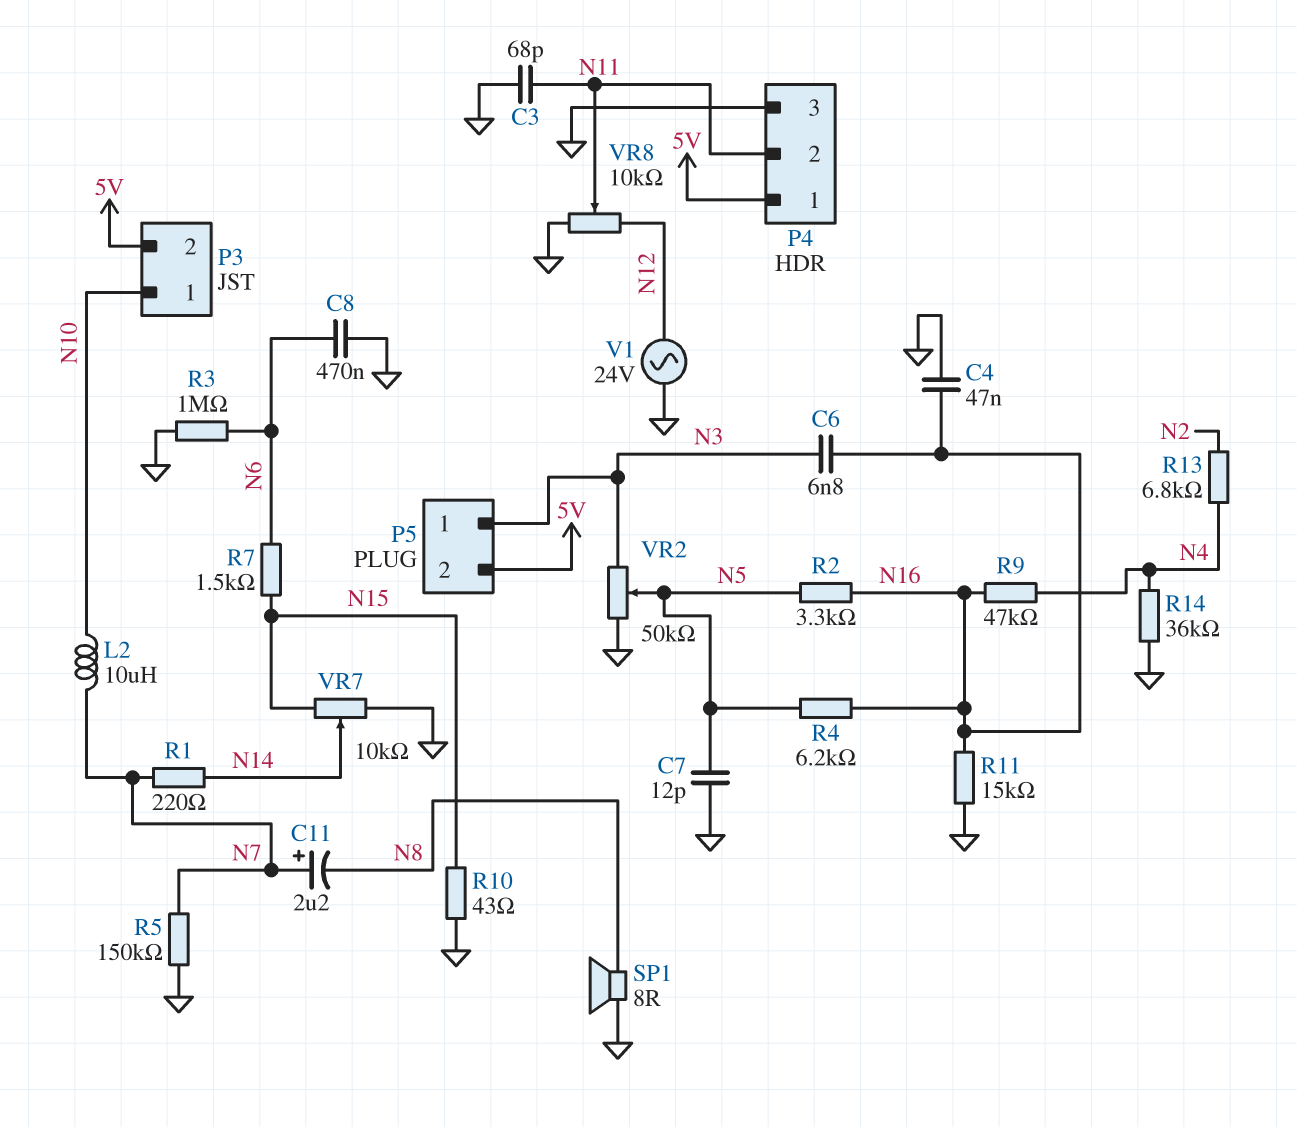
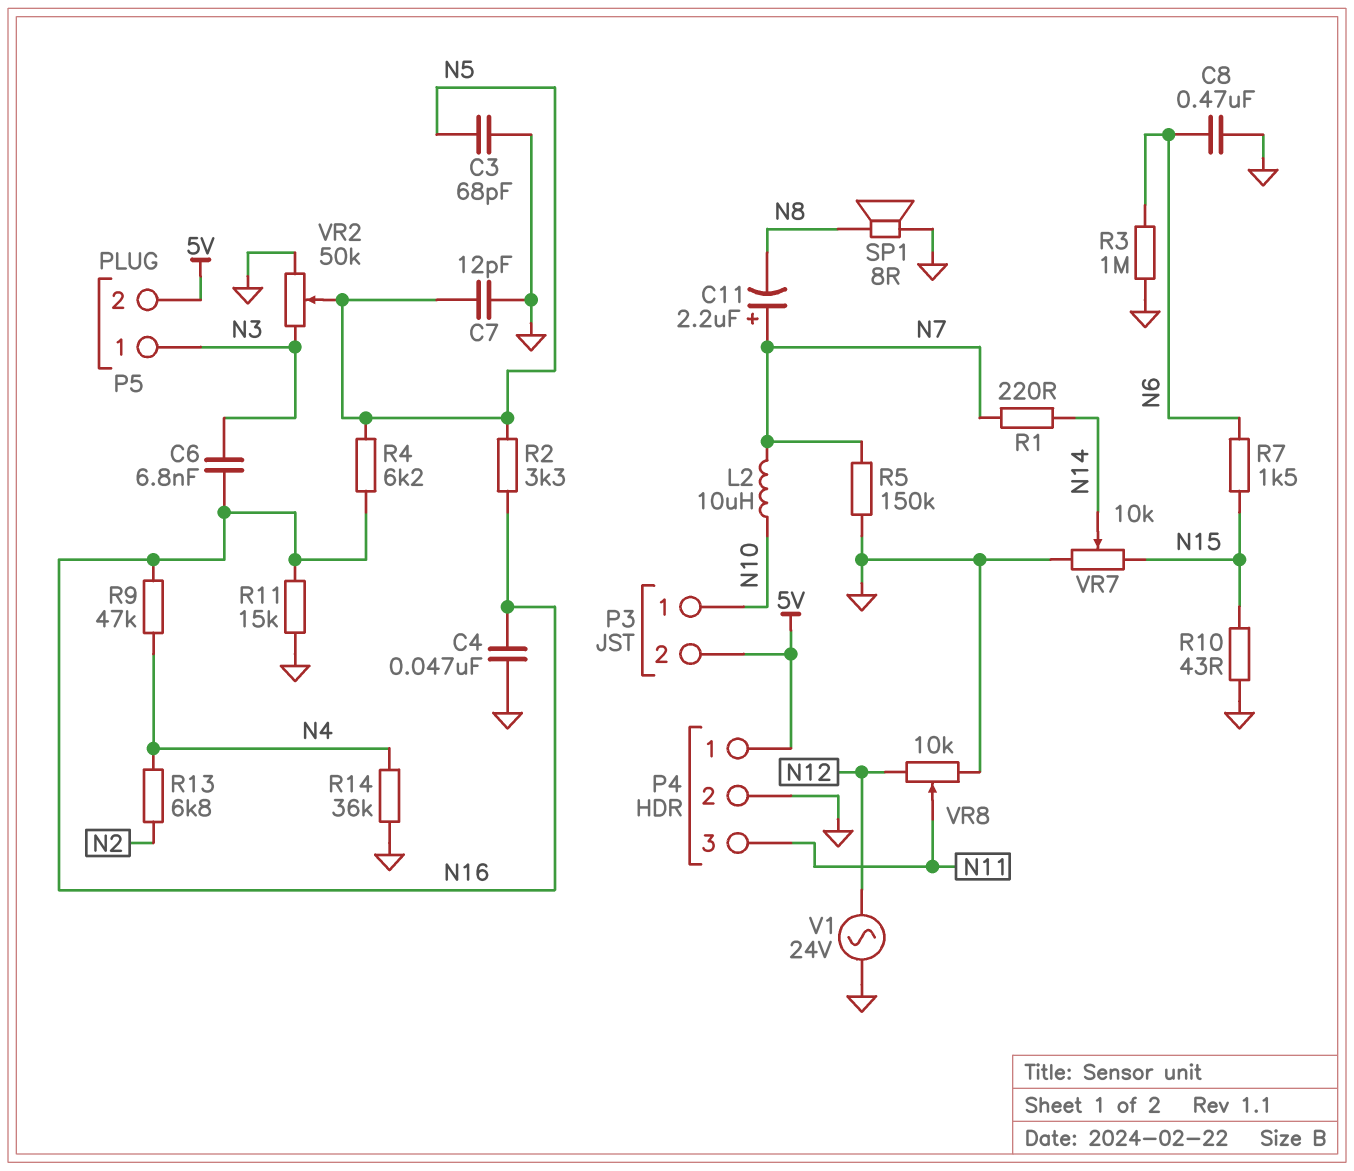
C3: 68pF (GND, N11) -> 68pF (GND, N5)
P4 pin 2: N11 -> GND
P4 pin 3: GND -> N11

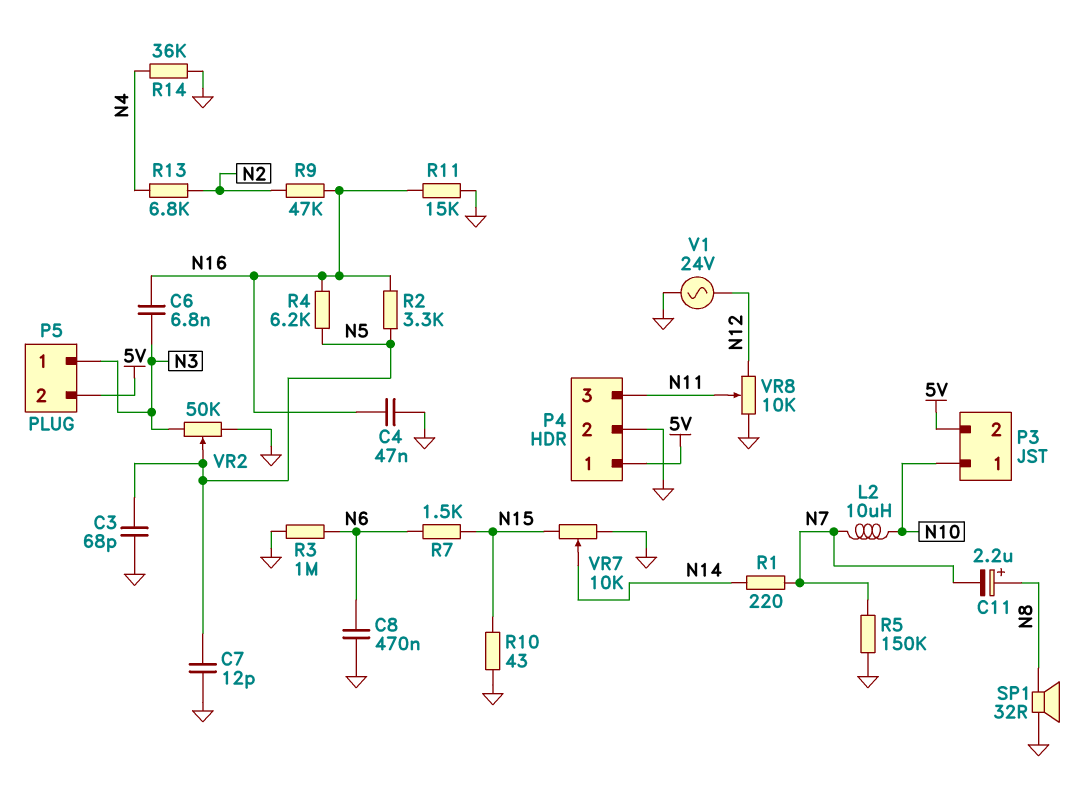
C11: 2.2uF (plus N7, minus N8) -> 2.2uF (plus N8, minus N7)
R9: 47k (N4, N16) -> 47k (N2, N16)
SP1: speaker 8R (GND, N8) -> speaker 32R (GND, N8)

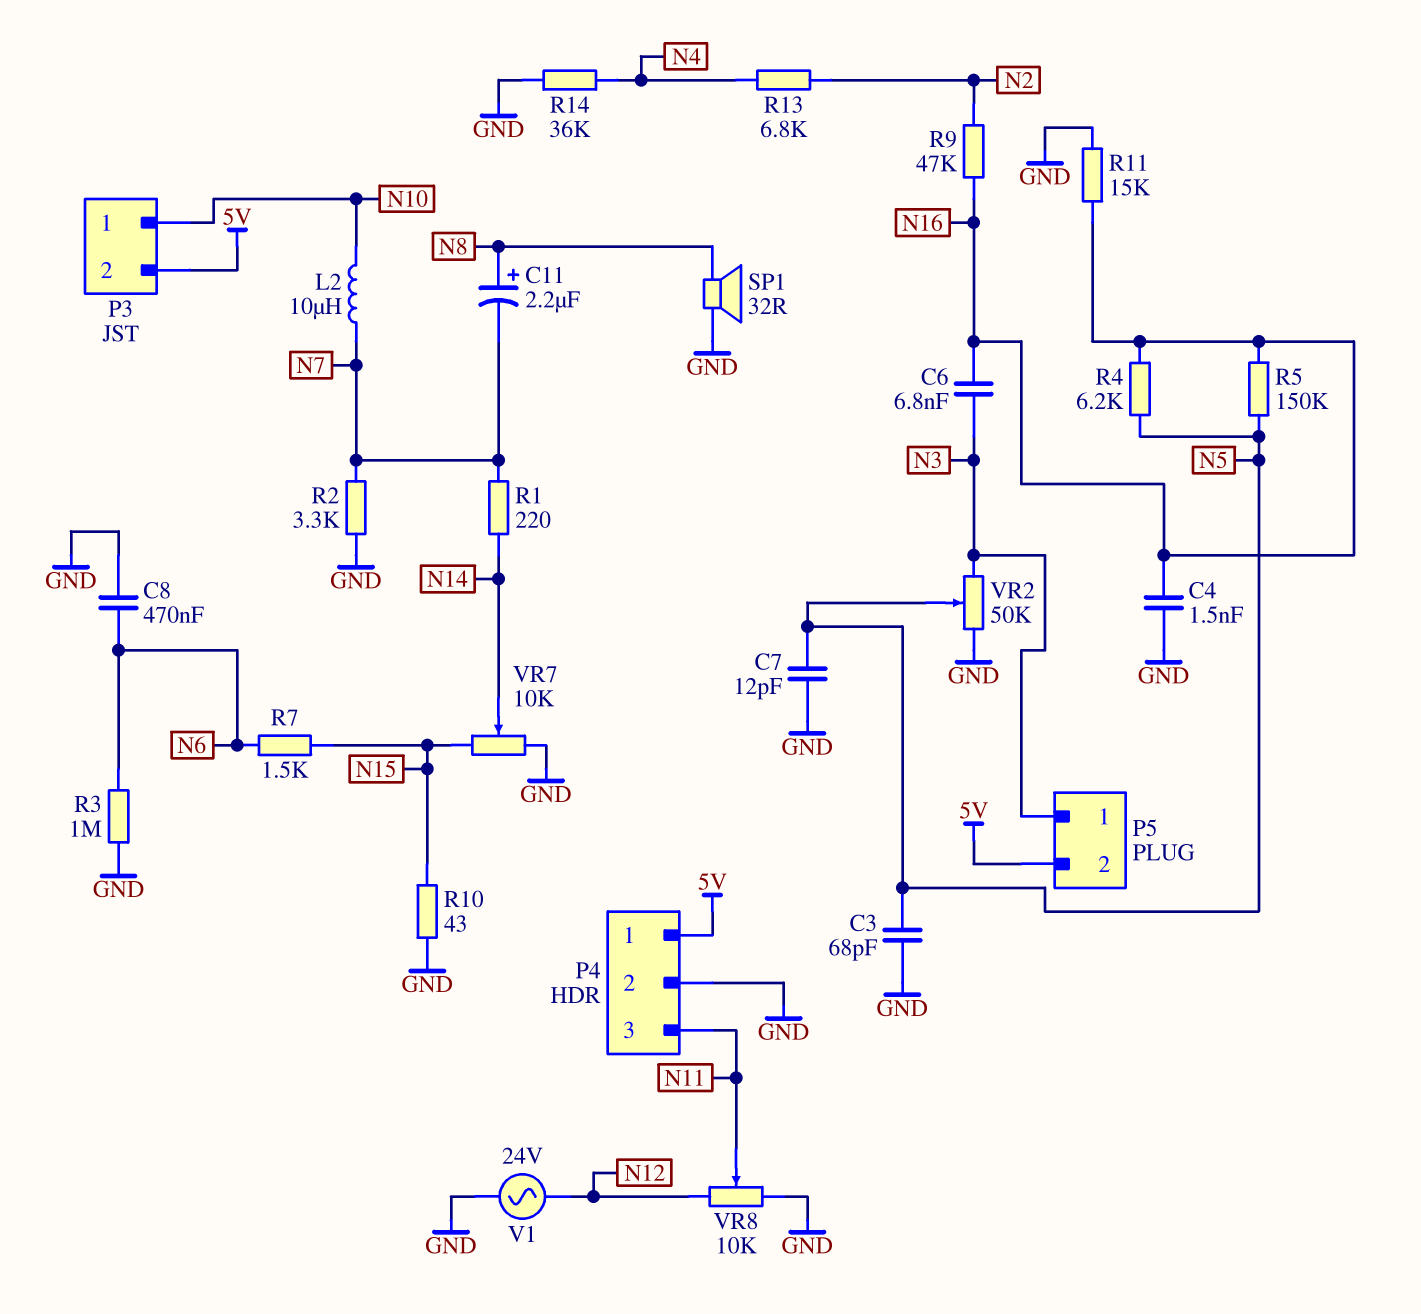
C4: 47nF (GND, N16) -> 1.5nF (GND, N16)
R2: 3.3k (N5, N16) -> 3.3k (GND, N7)
R5: 150k (GND, N7) -> 150k (N5, N16)

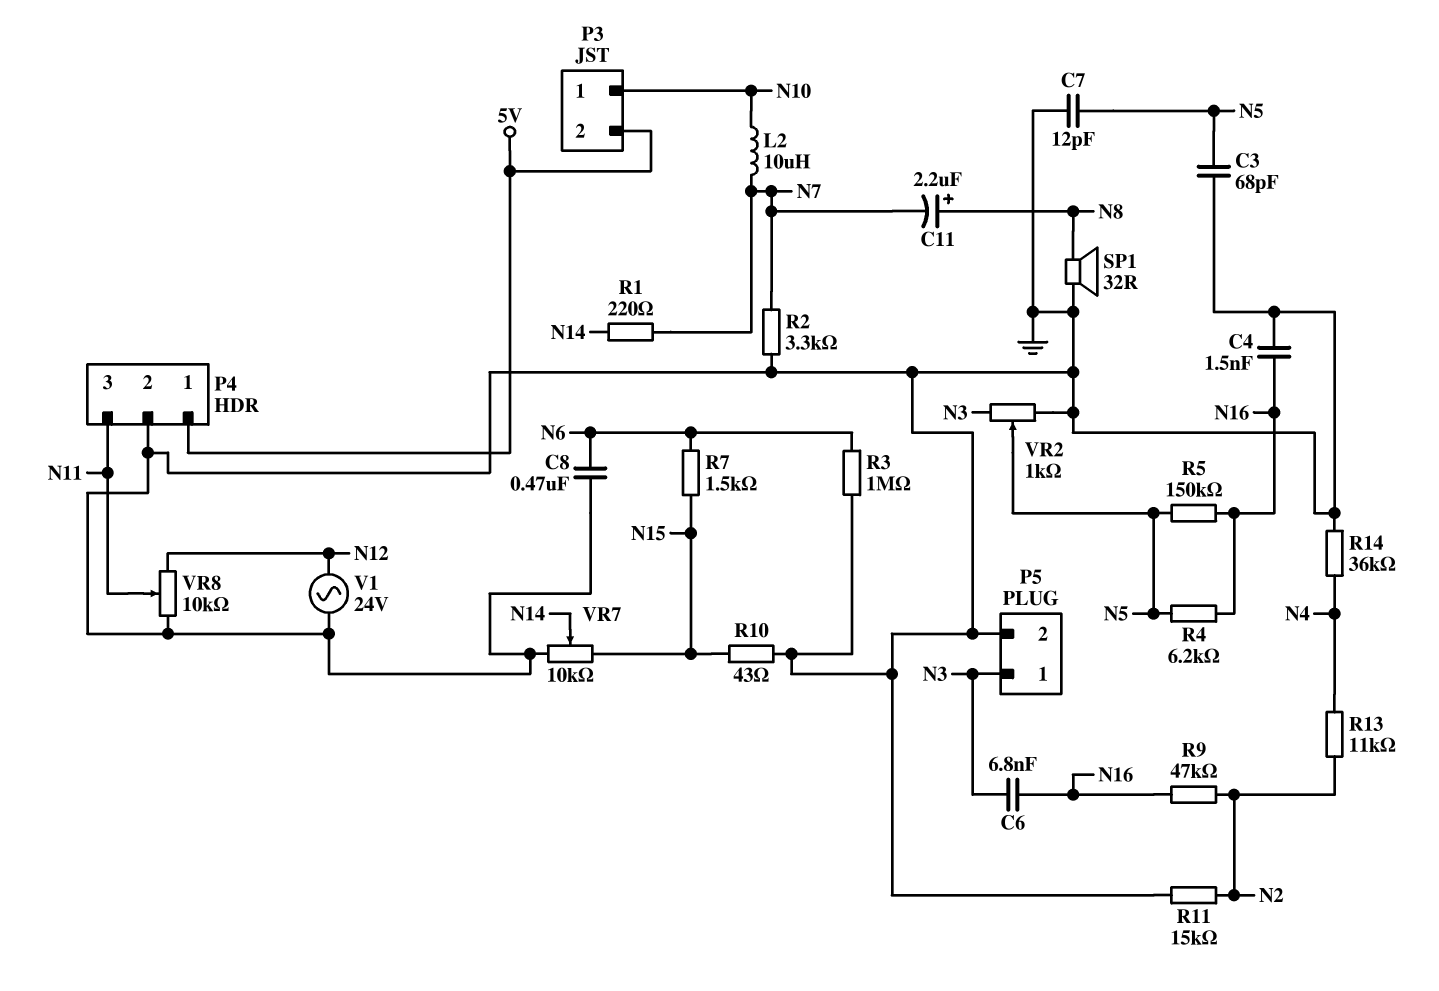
P5 pin 2: 5V -> GND
R11: 15k (GND, N16) -> 15k (GND, N2)
R13: 6.8k (N2, N4) -> 11k (N2, N4)
VR2: 50k (GND, N3, wiper N5) -> 1k (GND, N3, wiper N5)

